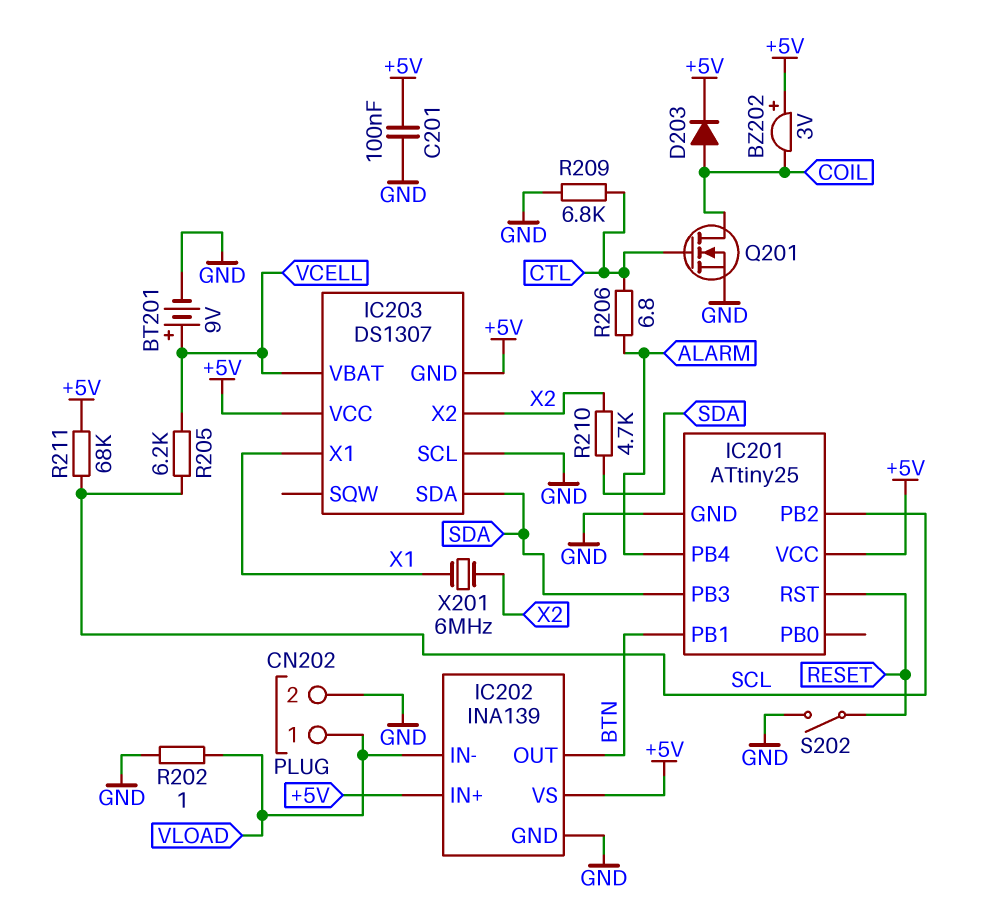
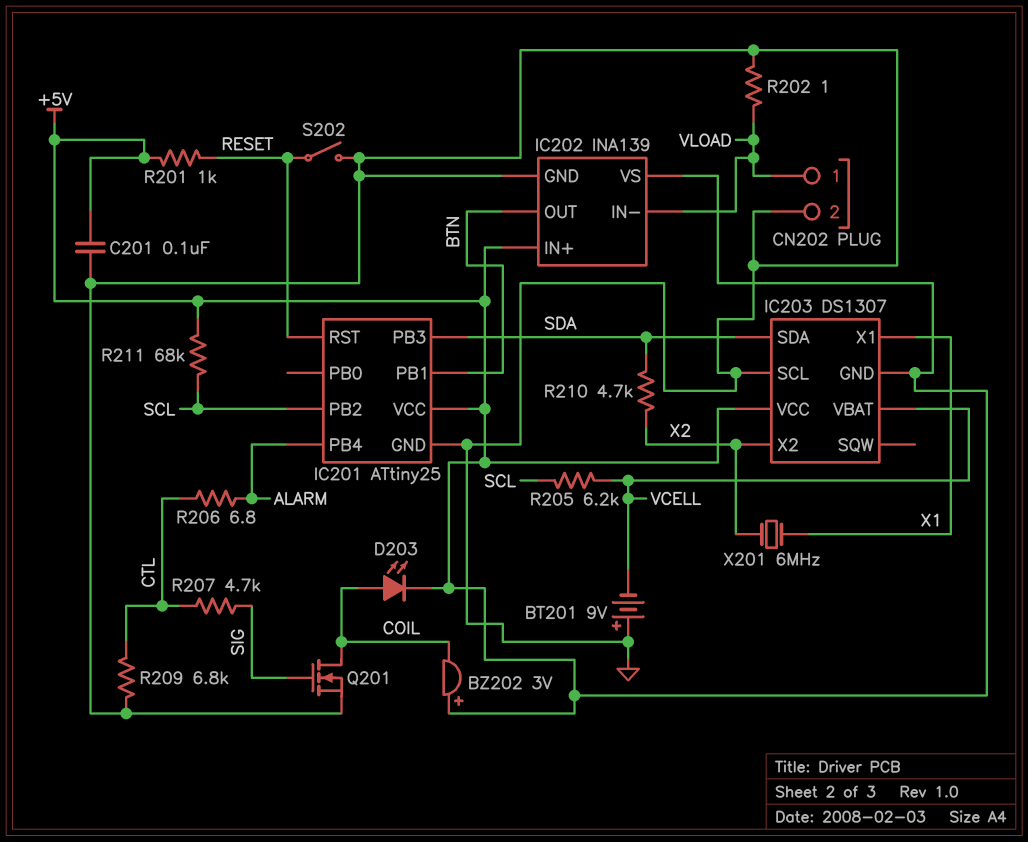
BT201: 9V (plus VCELL, minus GND) -> 9V (plus GND, minus VCELL)
D203: diode (A COIL, K +5V) -> LED (A COIL, K +5V)
Q201: NMOS (G CTL, D COIL, S GND) -> NMOS (G SIG, D COIL, S GND)
R201: none -> 1k (+5V, RESET)
R207: none -> 4.7k (CTL, SIG)

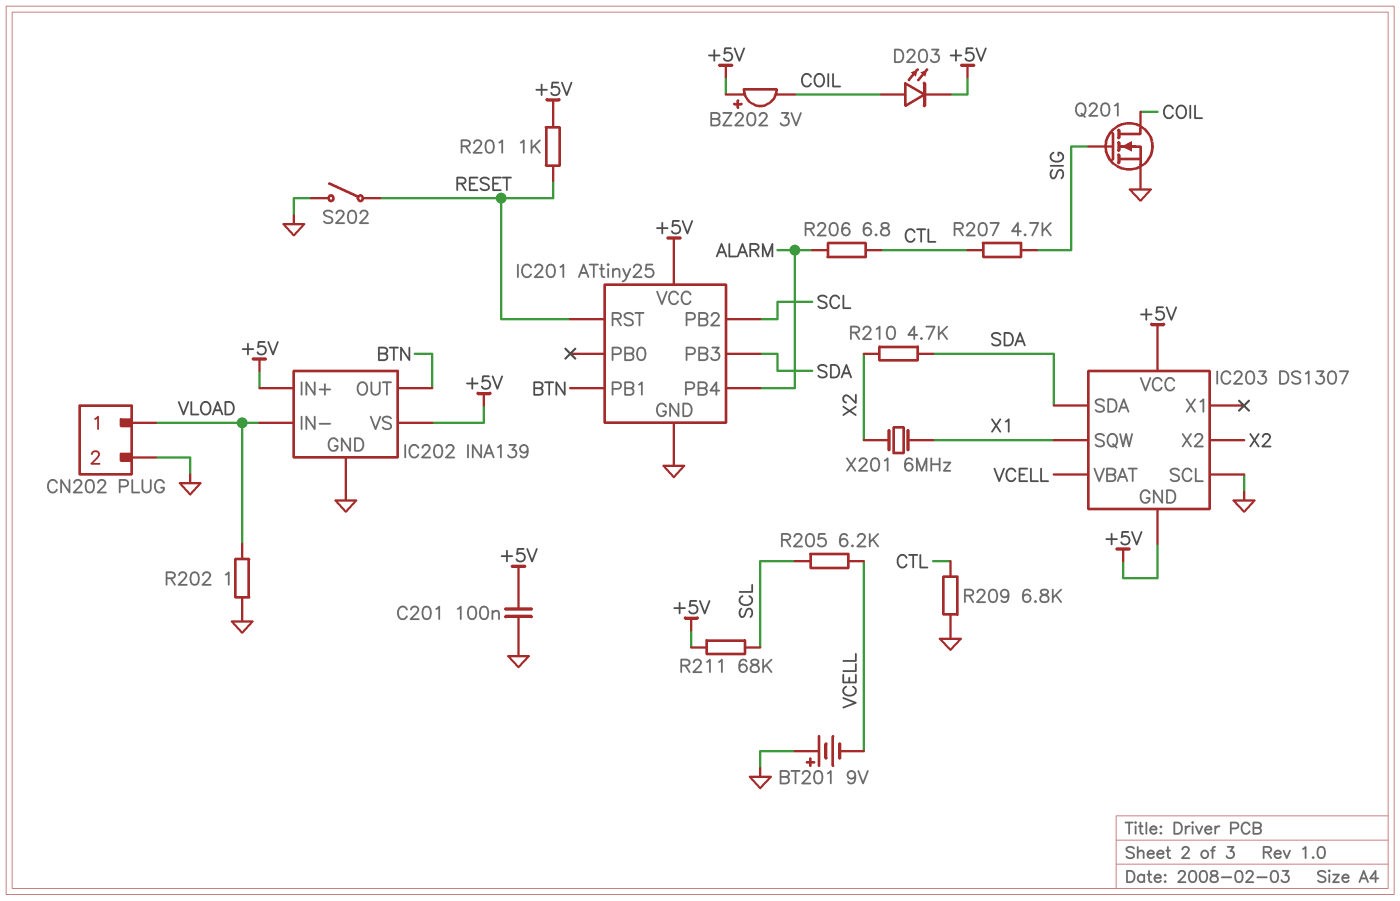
IC203 pin SQW: none -> X1
IC203 pin X1: X1 -> none

